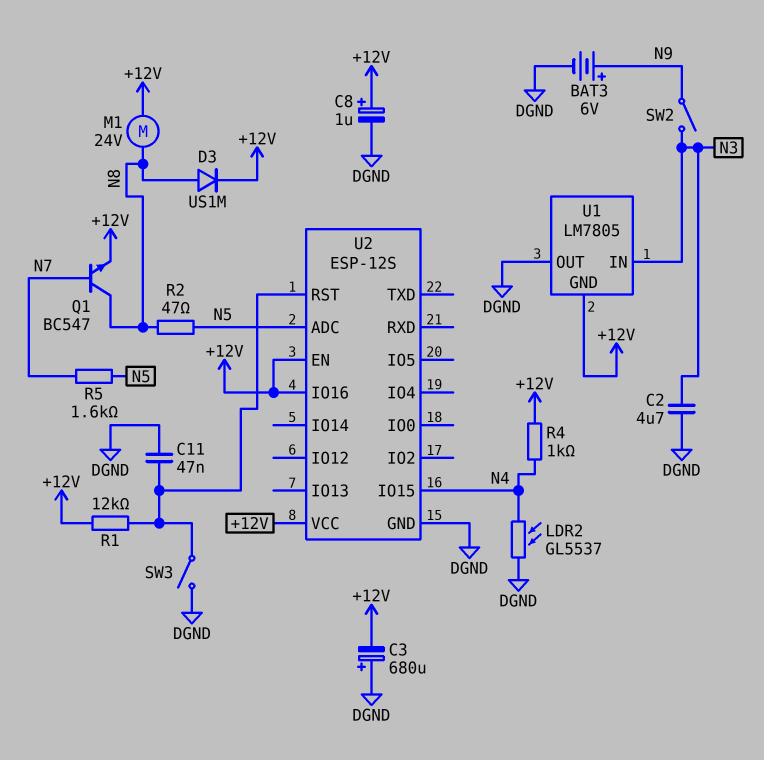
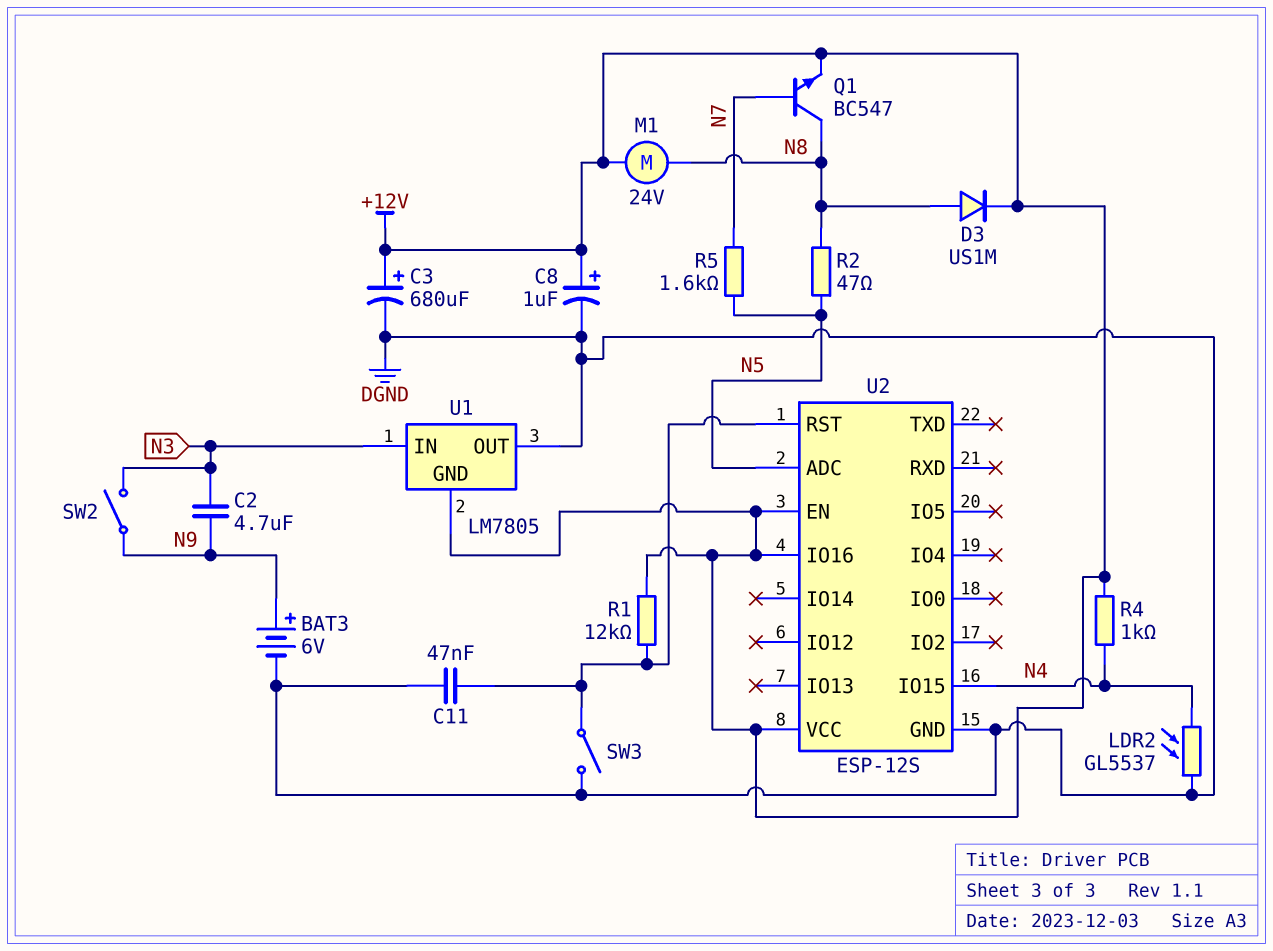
C2: 4.7uF (DGND, N3) -> 4.7uF (N3, N9)
C3: 680uF (plus DGND, minus +12V) -> 680uF (plus +12V, minus DGND)

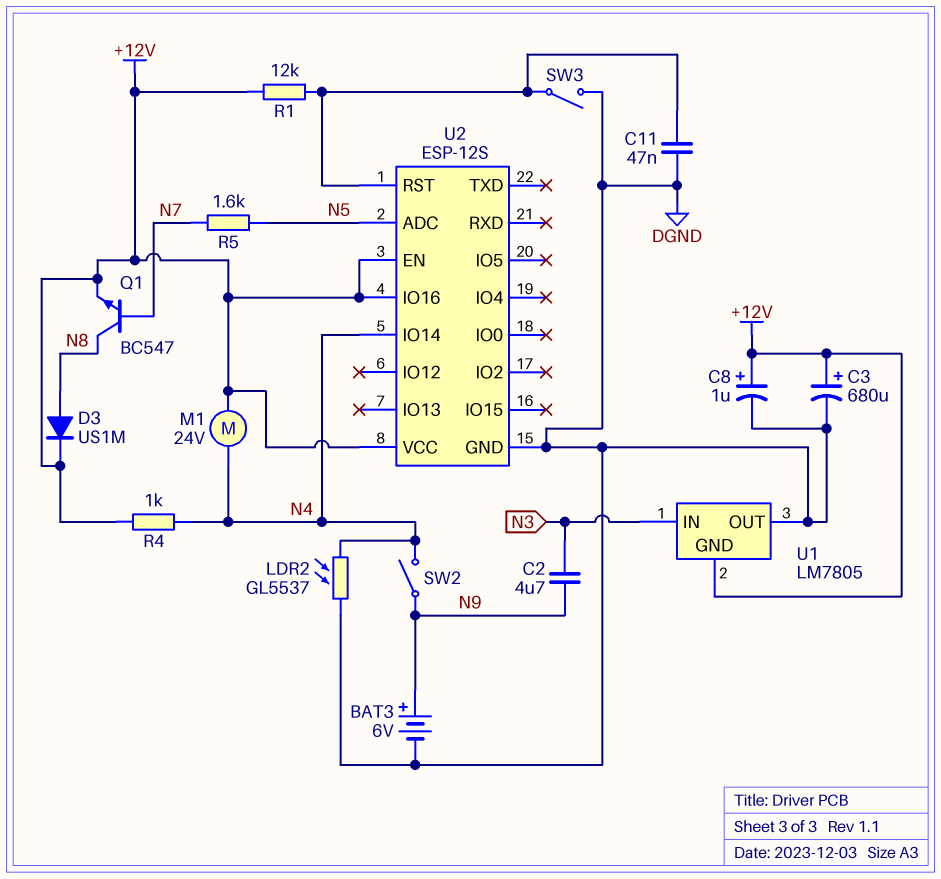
M1: motor 24V (+12V, N8) -> motor 24V (+12V, N4)
R2: 47 (N5, N8) -> none
SW2: switch (N3, N9) -> switch (N4, N9)
U2 pin IO14: none -> N4
U2 pin IO15: N4 -> none

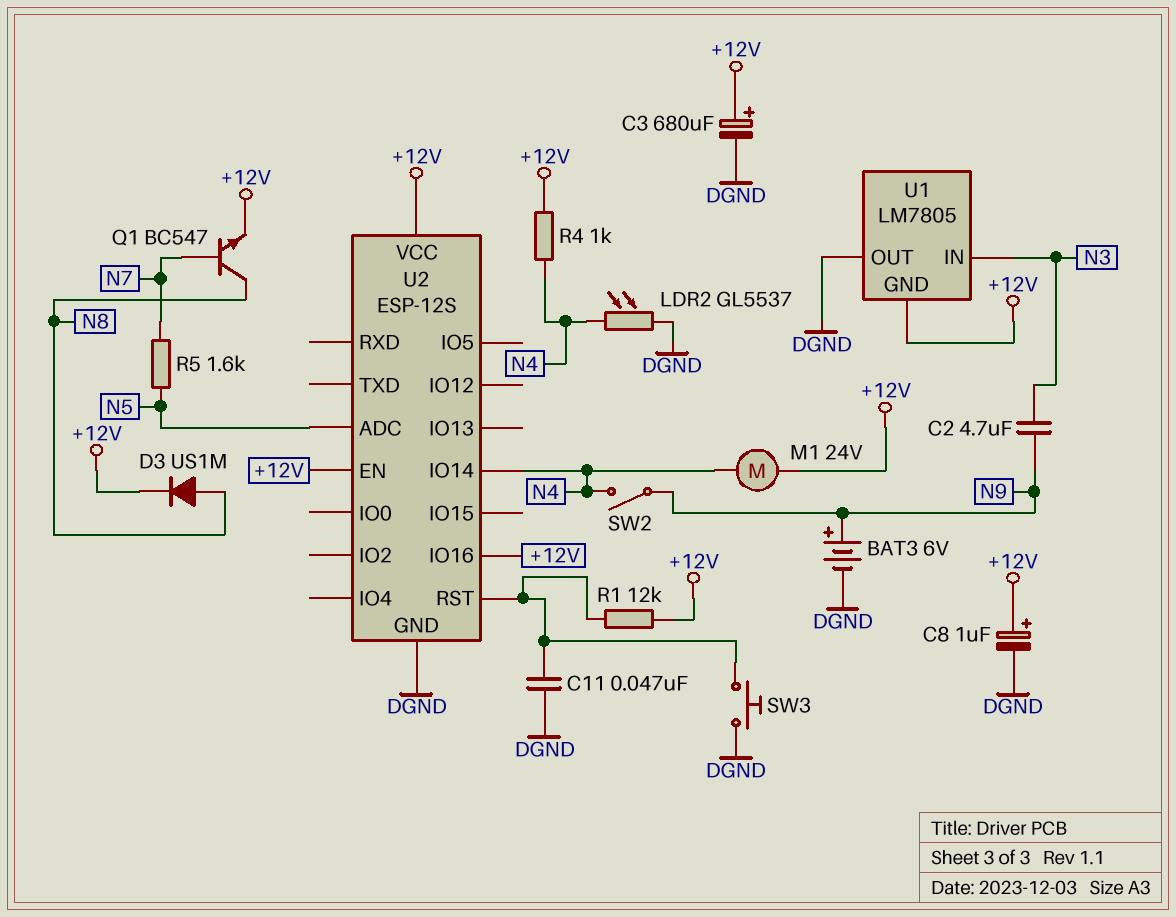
SW3: switch (DGND, U2/RST) -> button (DGND, U2/RST)

